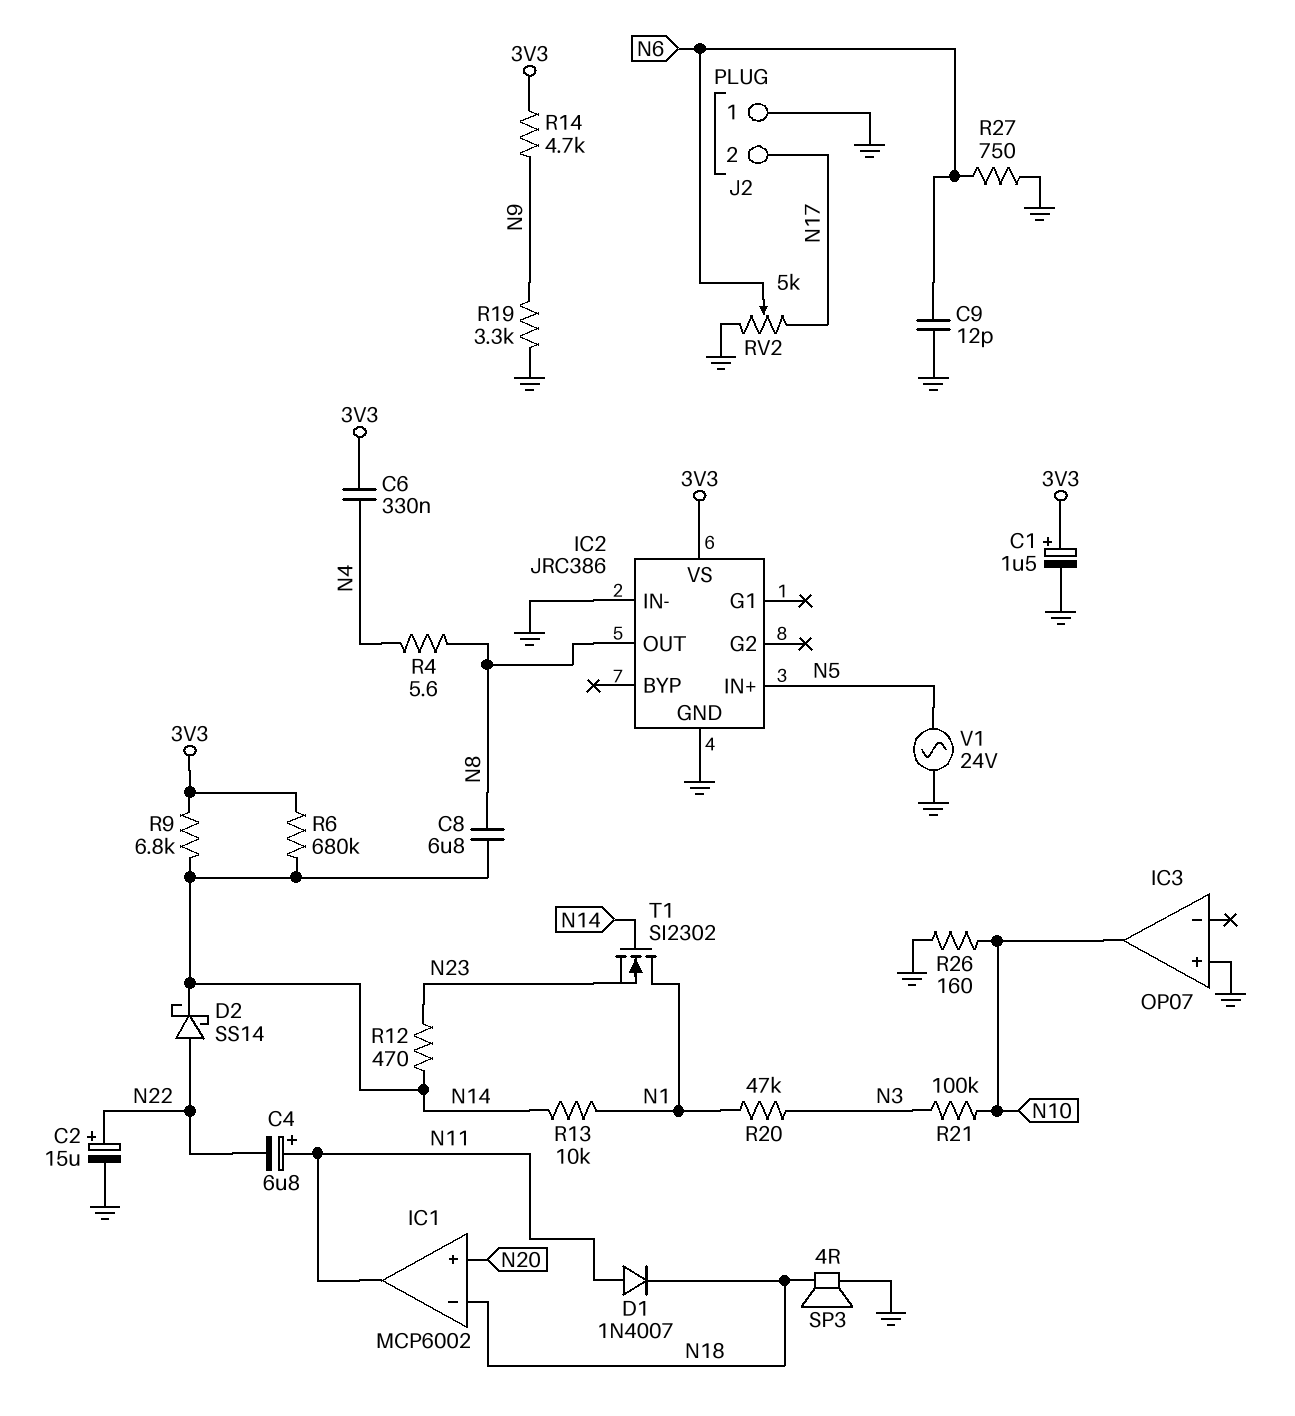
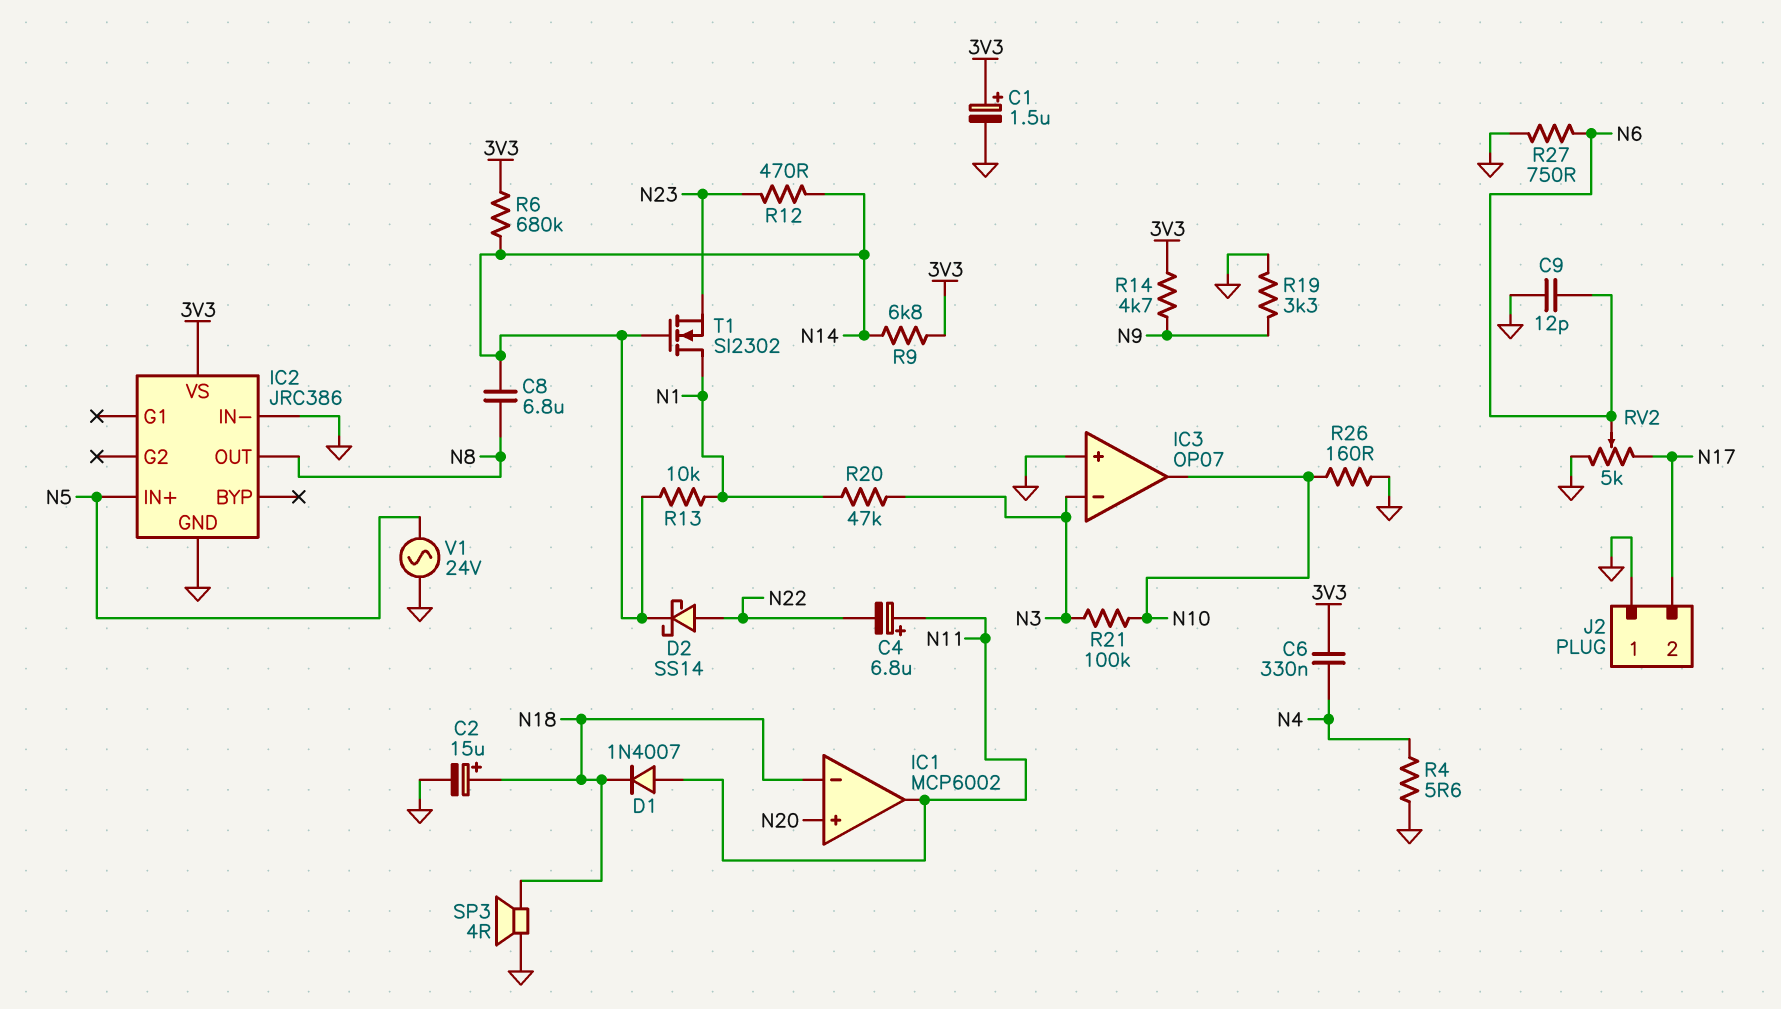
C2: 15uF (plus N22, minus GND) -> 15uF (plus N18, minus GND)
IC3 pin in-: none -> N3
R4: 5.6 (N4, N8) -> 5.6 (GND, N4)

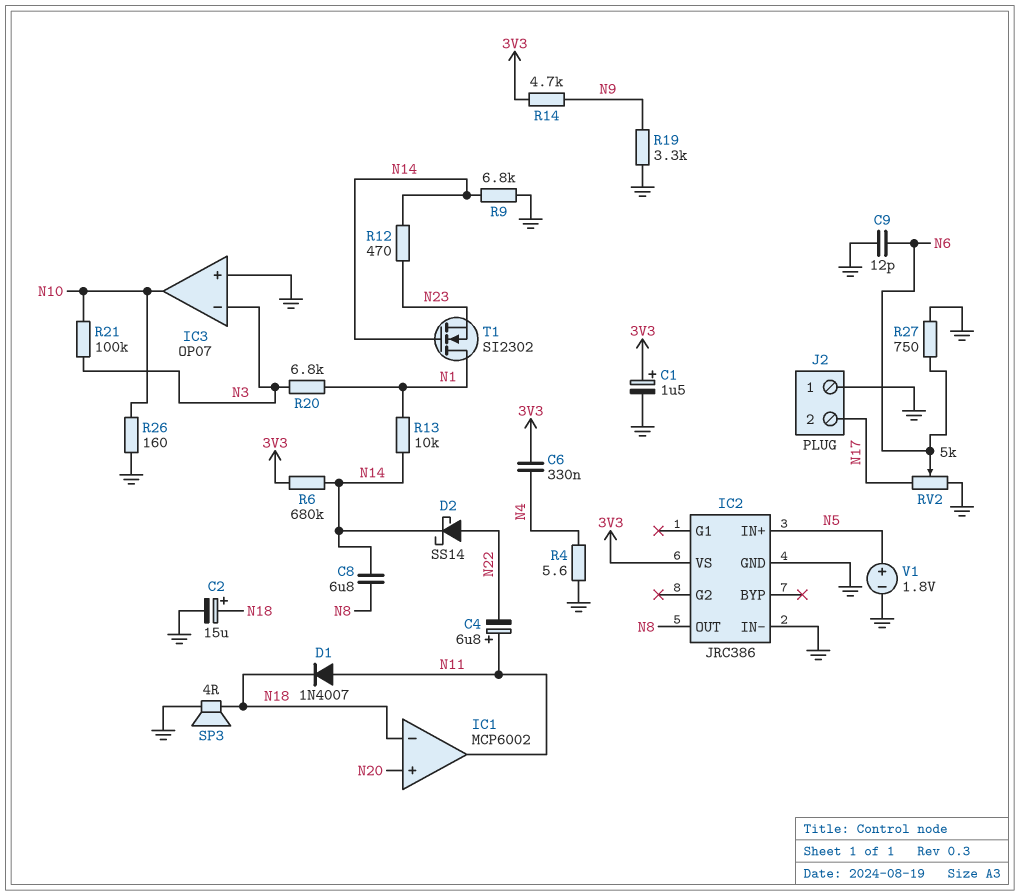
R9: 6.8k (3V3, N14) -> 6.8k (GND, N14)
R20: 47k (N1, N3) -> 6.8k (N1, N3)
V1: AC 24V (GND, N5) -> 1.8V (plus N5, minus GND)

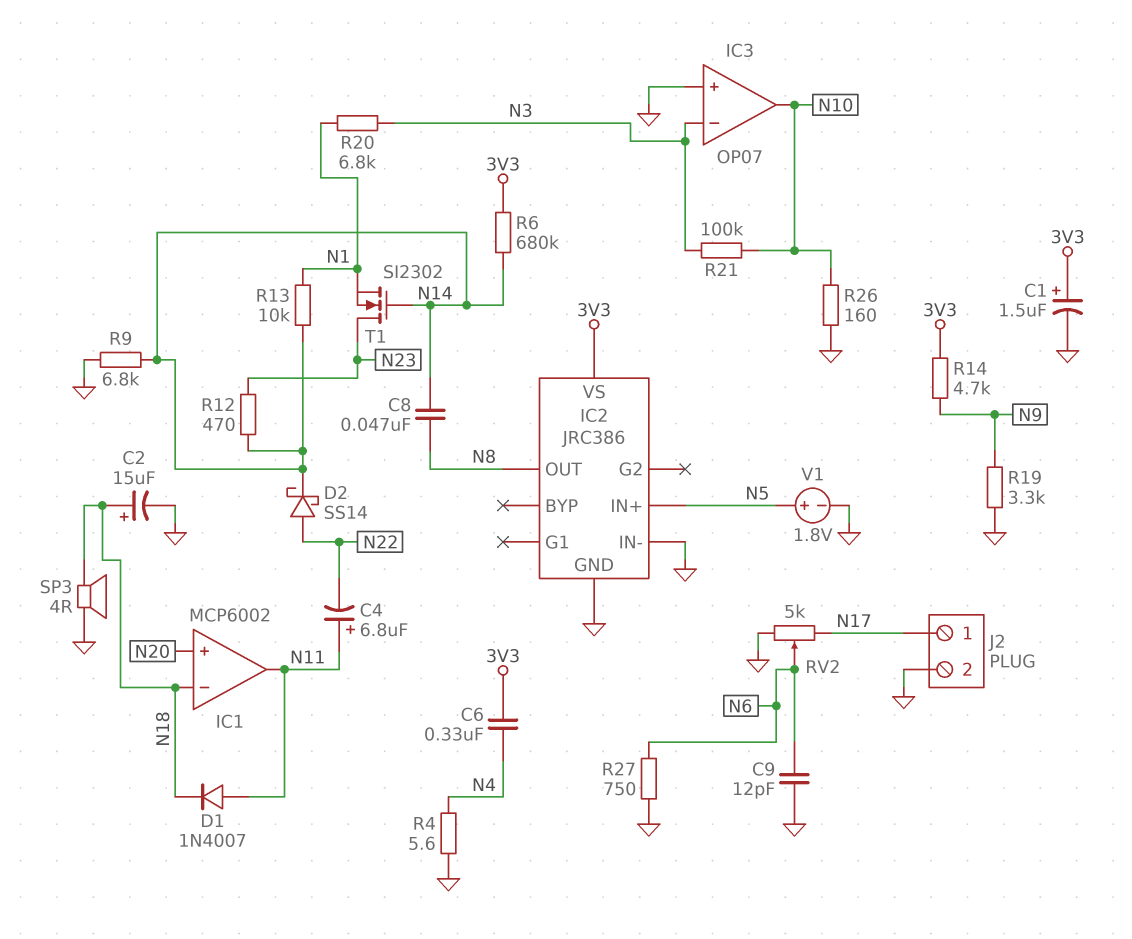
C8: 6.8uF (N8, N14) -> 47nF (N8, N14)
J2 pin 1: GND -> N17
J2 pin 2: N17 -> GND
T1: NMOS SI2302 (G N14, D N1, S N23) -> NMOS SI2302 (G N14, D N23, S N1)

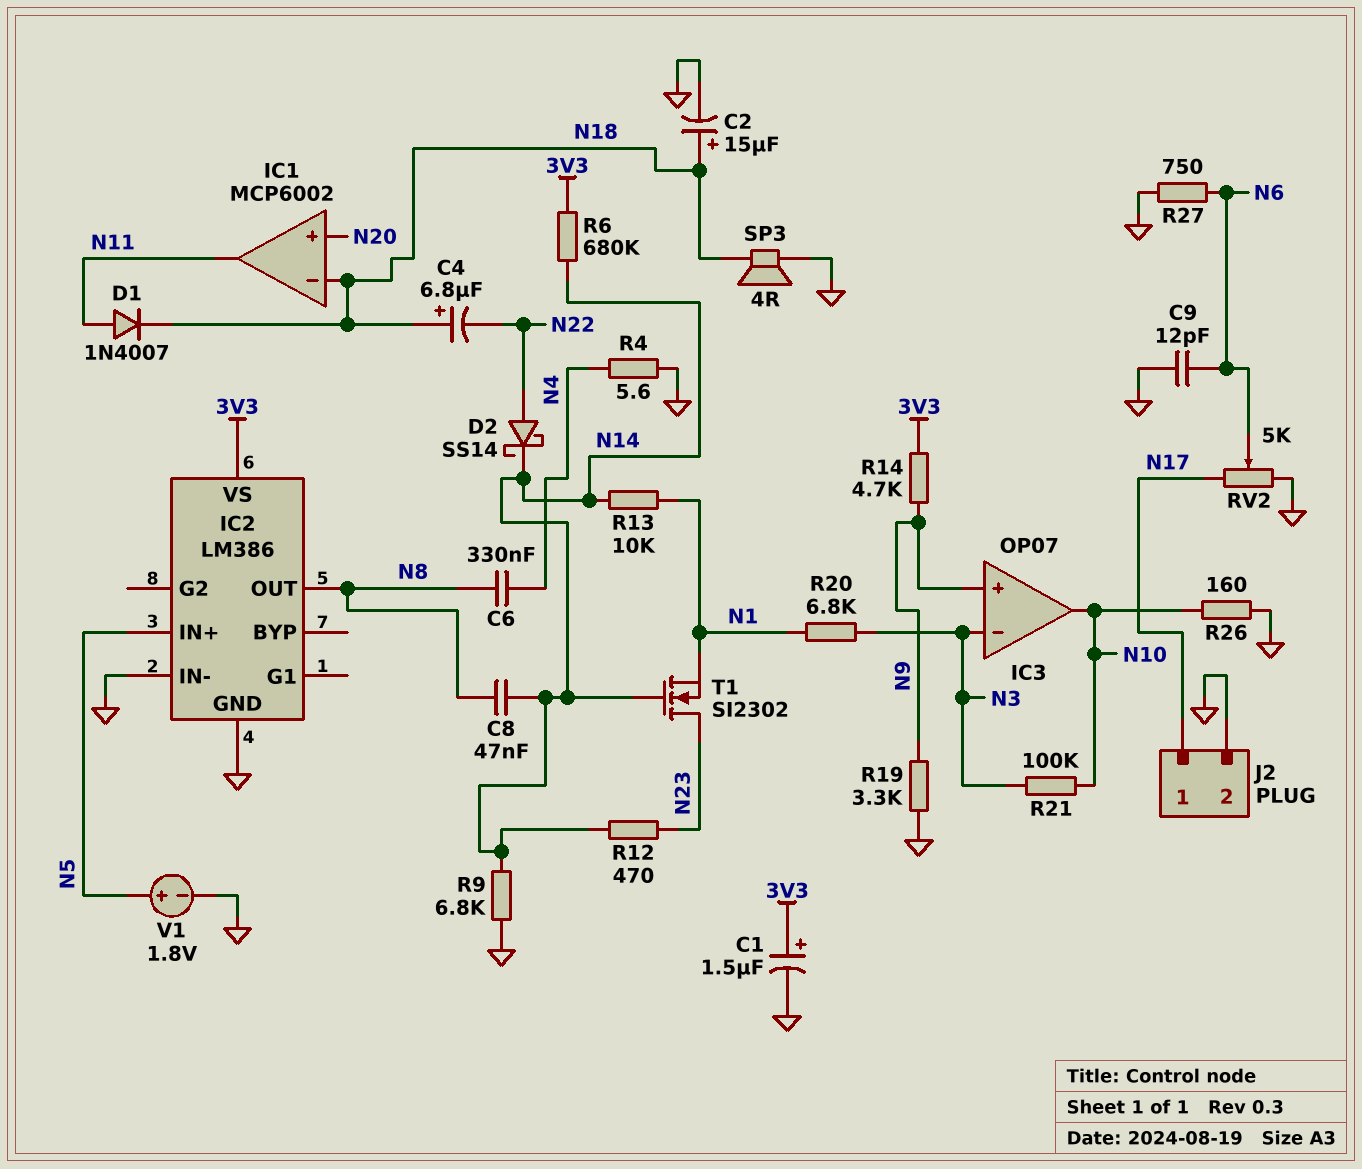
C4: 6.8uF (plus N11, minus N22) -> 6.8uF (plus N18, minus N22)
C6: 330nF (3V3, N4) -> 330nF (N4, N8)
IC2: JRC386 -> LM386
IC3 pin in+: GND -> N9

